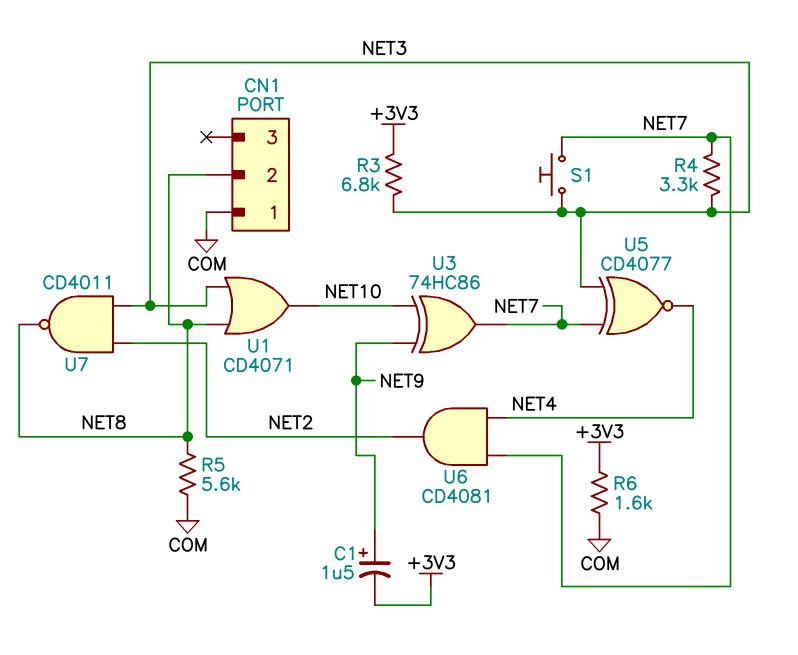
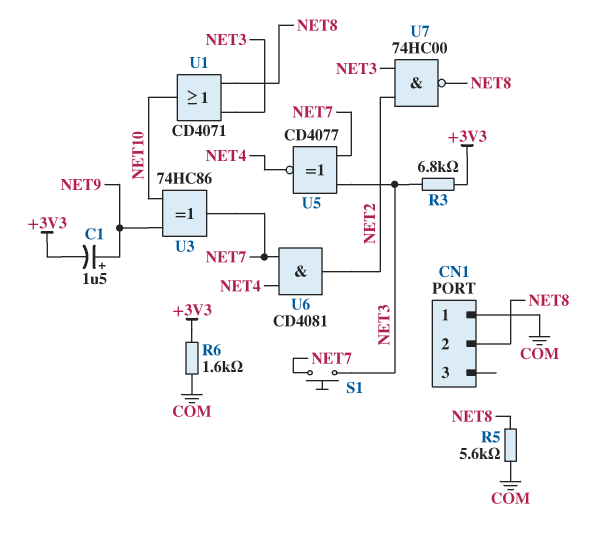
R4: 3.3k (NET3, NET7) -> none
U7: NAND CD4011 (in NET2, in NET3, out NET8) -> NAND 74HC00 (in NET2, in NET3, out NET8)

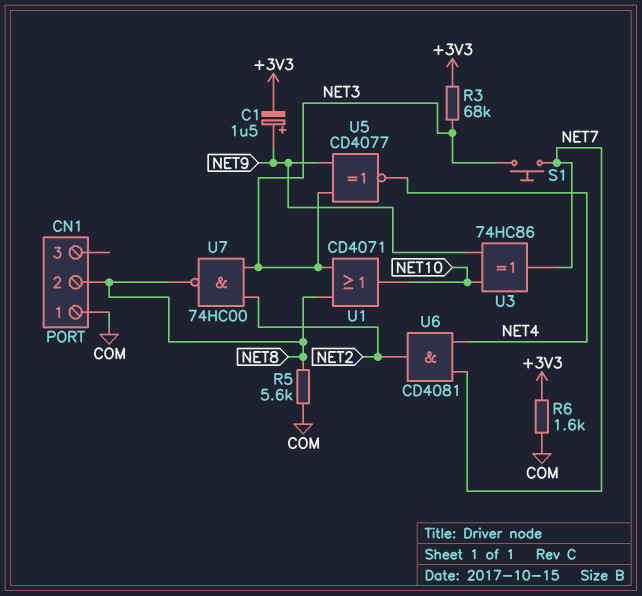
R3: 6.8k (+3V3, NET3) -> 68k (+3V3, NET3)
U5: XNOR CD4077 (in NET3, in NET7, out NET4) -> XNOR CD4077 (in NET3, in NET9, out NET4)

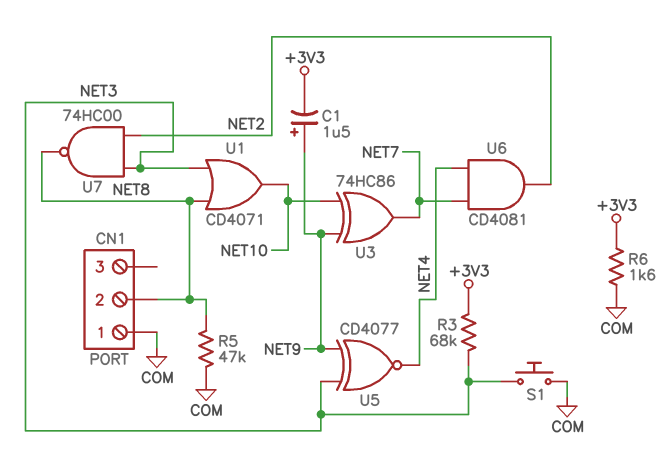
R5: 5.6k (COM, NET8) -> 47k (COM, NET8)
S1: button (NET3, NET7) -> button (COM, NET3)

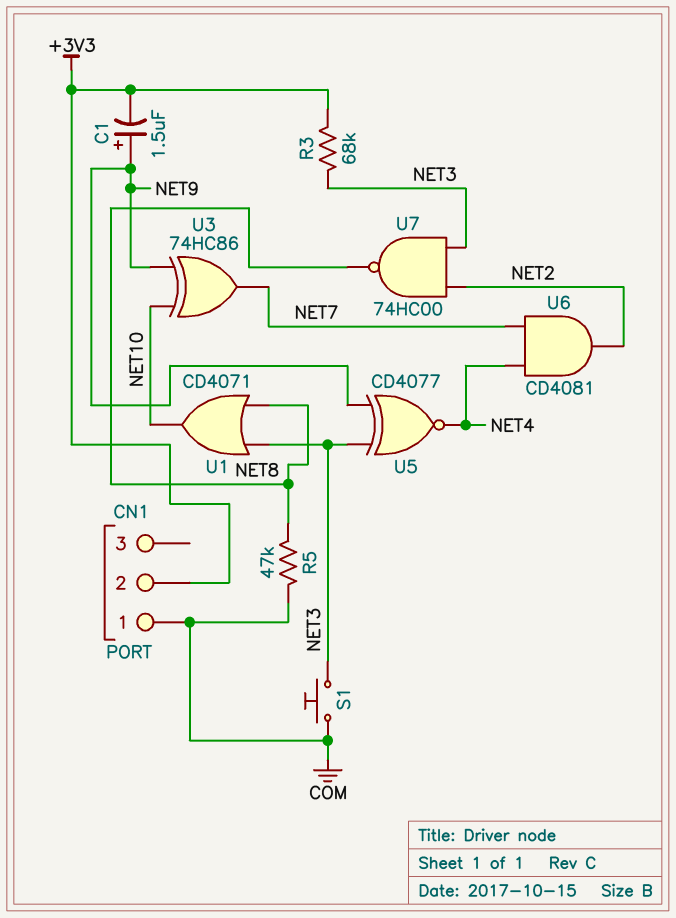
CN1 pin 2: NET8 -> +3V3
R6: 1.6k (+3V3, COM) -> none

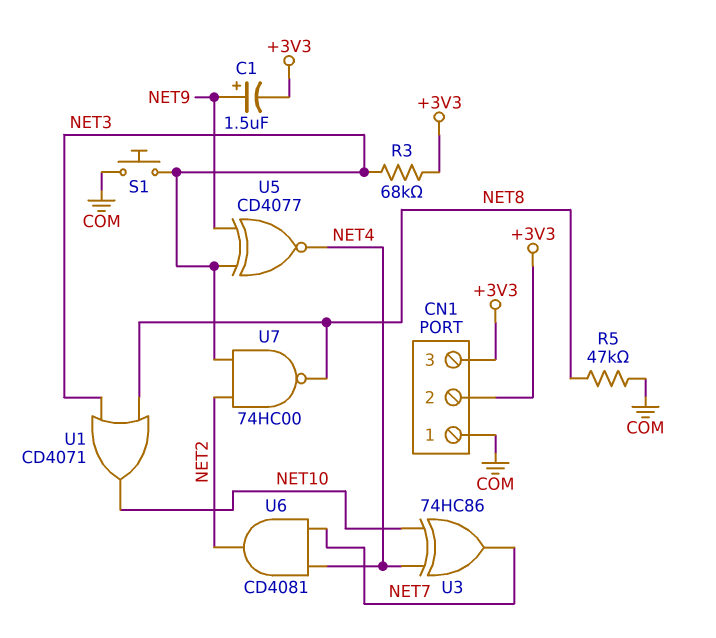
CN1 pin 3: none -> +3V3
U3: XOR 74HC86 (in NET9, in NET10, out NET7) -> XOR 74HC86 (in NET4, in NET10, out NET7)

